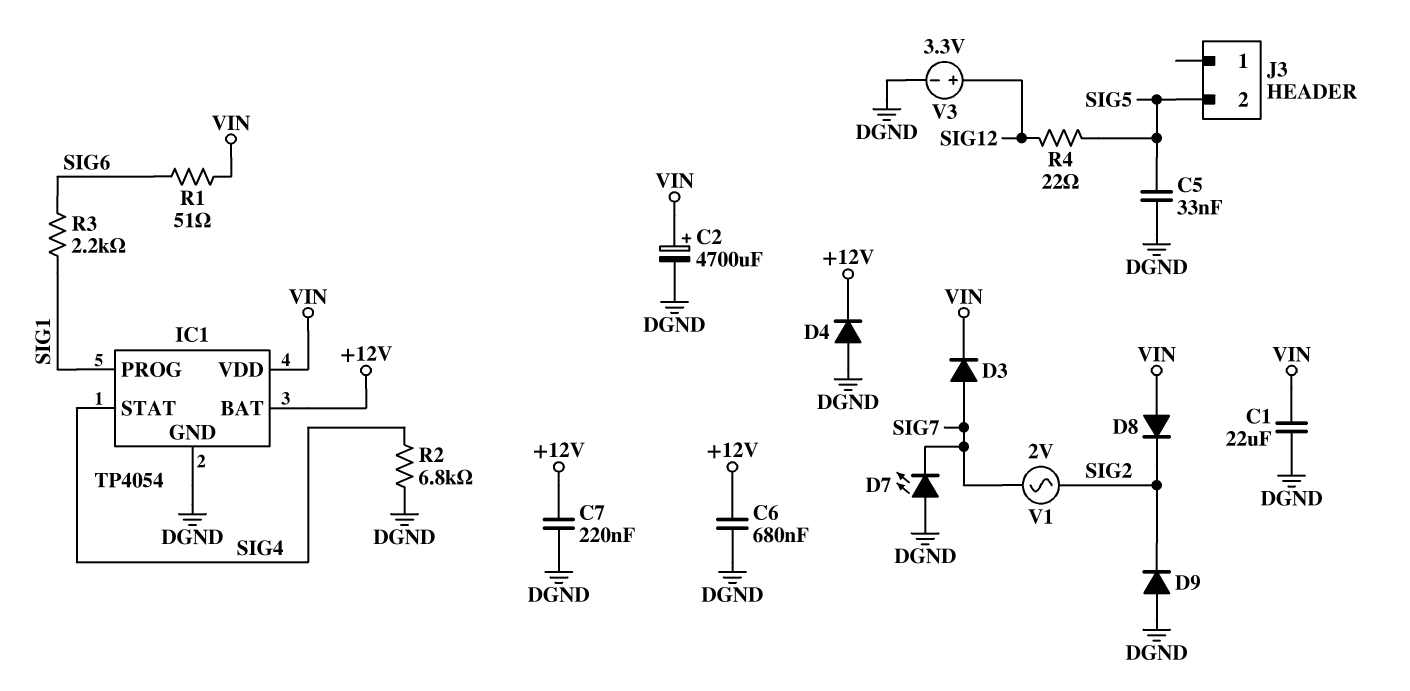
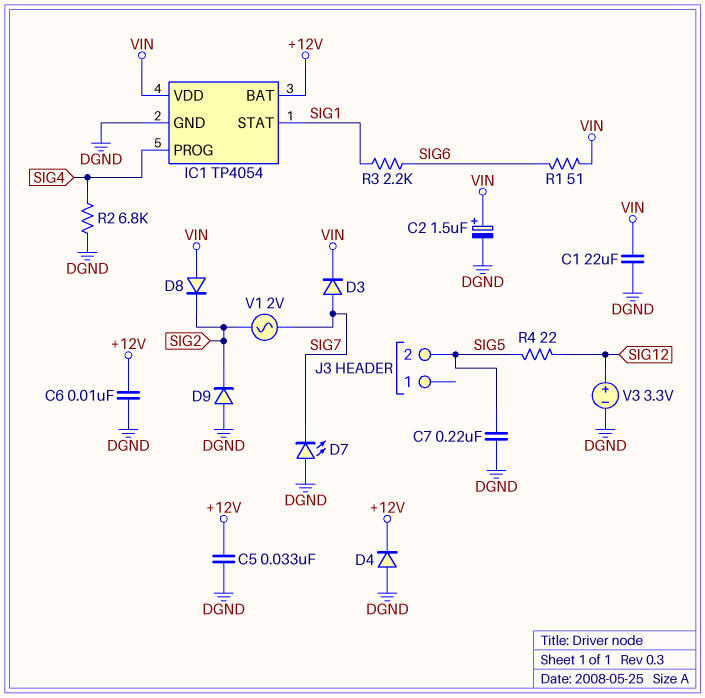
C2: 4700uF (plus VIN, minus DGND) -> 1.5uF (plus VIN, minus DGND)
C5: 33nF (DGND, SIG5) -> 33nF (+12V, DGND)
C6: 680nF (+12V, DGND) -> 10nF (+12V, DGND)
C7: 220nF (+12V, DGND) -> 220nF (DGND, SIG5)
IC1 pin PROG: SIG1 -> SIG4
IC1 pin STAT: SIG4 -> SIG1

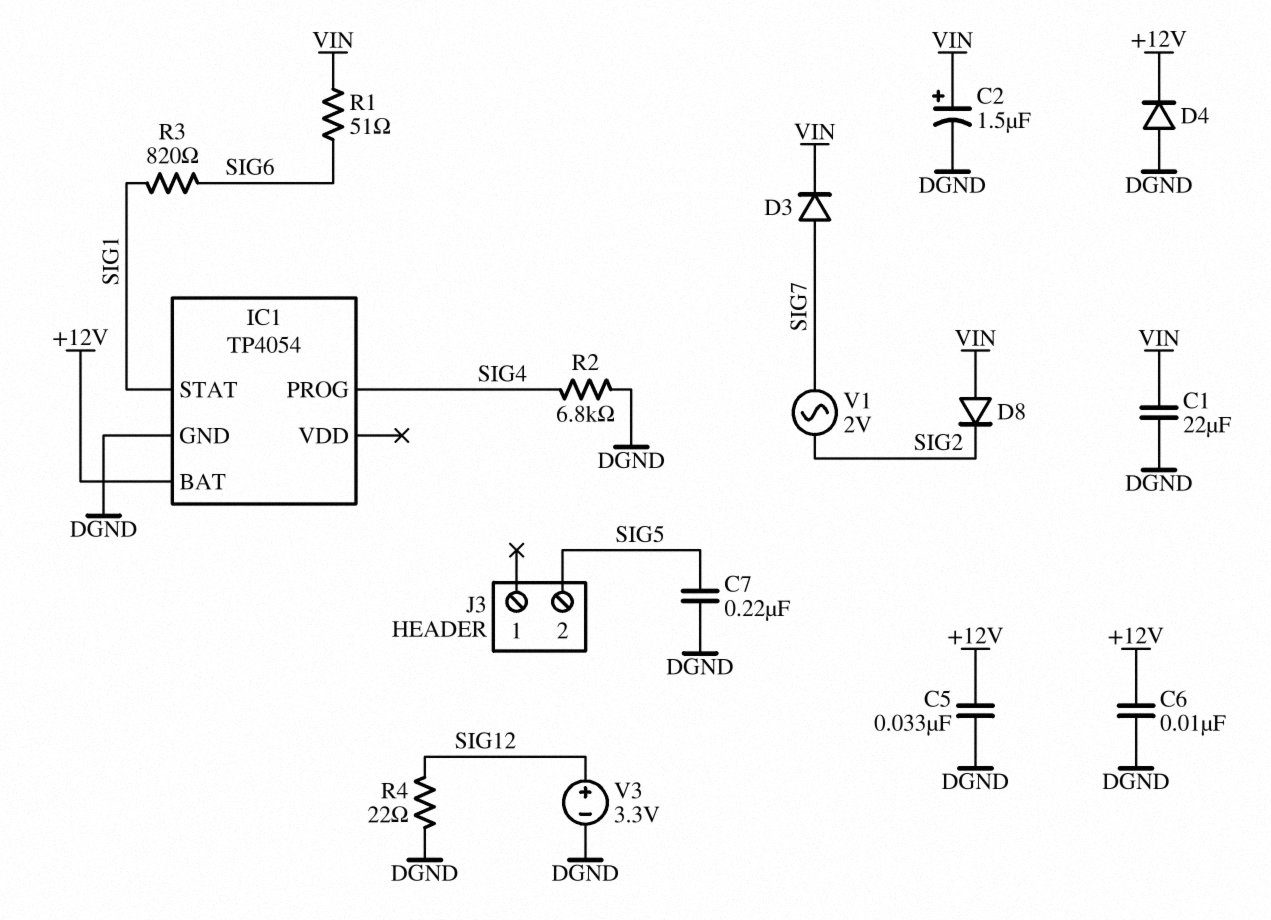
D7: LED (A DGND, K SIG7) -> none
D9: diode (A DGND, K SIG2) -> none
IC1 pin VDD: VIN -> none
R3: 2.2k (SIG1, SIG6) -> 820 (SIG1, SIG6)
R4: 22 (SIG5, SIG12) -> 22 (DGND, SIG12)

